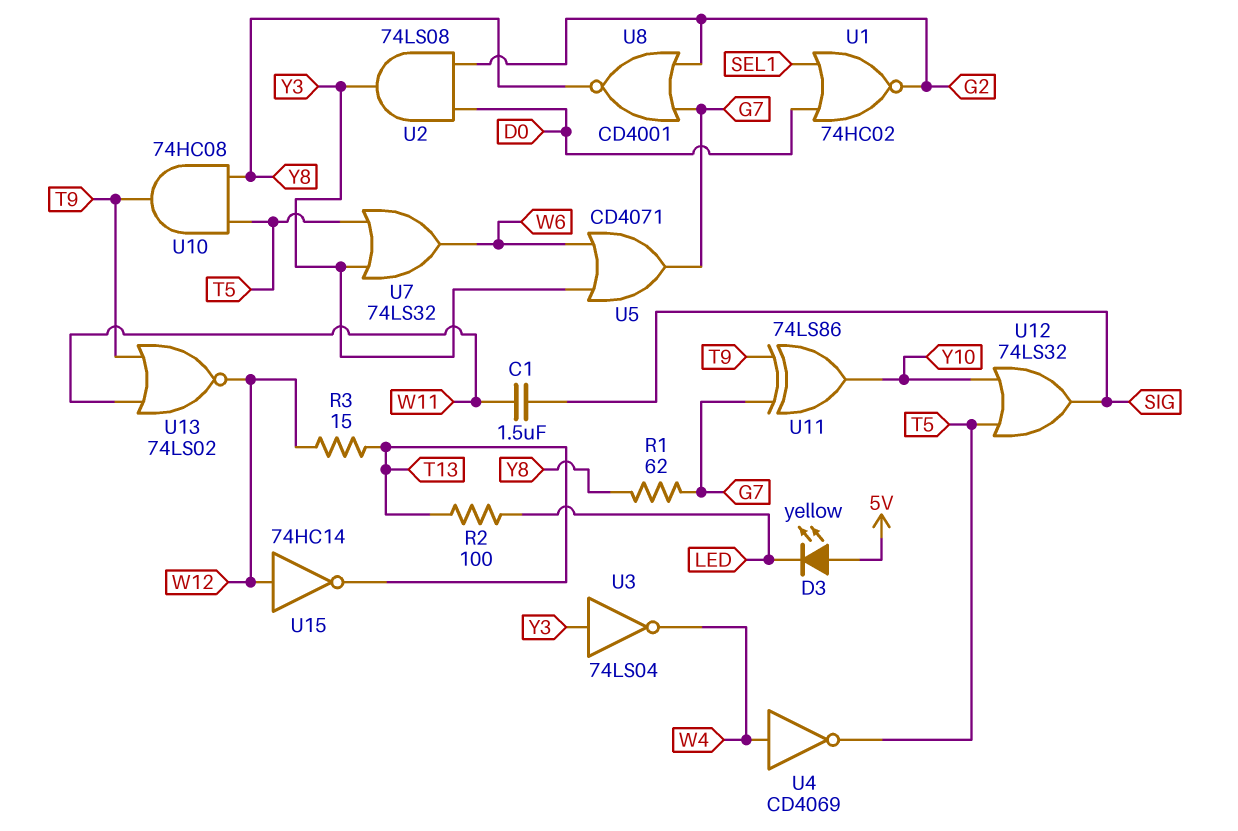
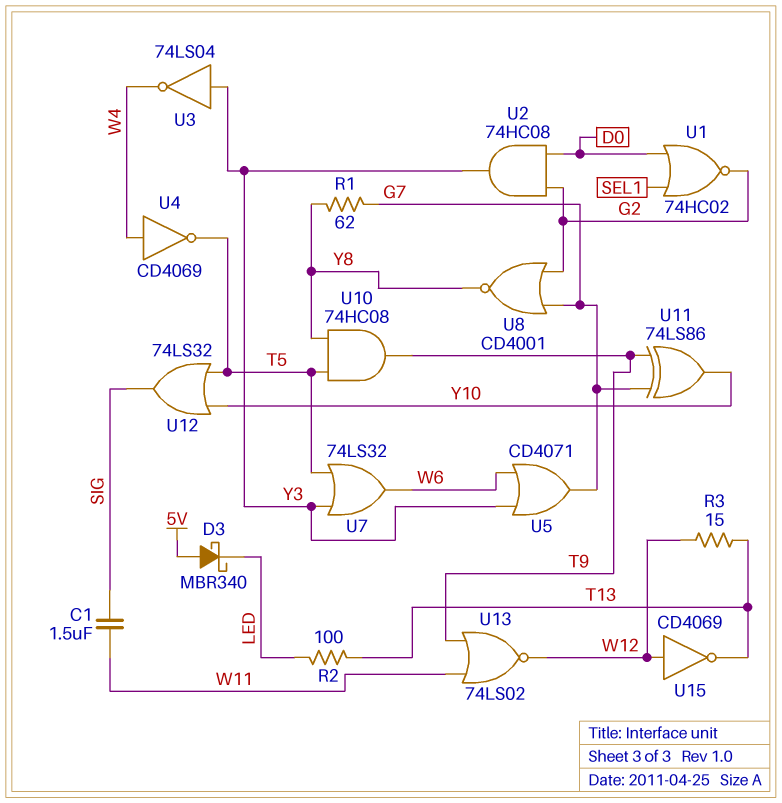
D3: LED yellow (A 5V, K LED) -> schottky MBR340 (A 5V, K LED)
U2: AND 74LS08 (in D0, in G2, out Y3) -> AND 74HC08 (in D0, in G2, out Y3)
U15: NOT 74HC14 (in W12, out T13) -> NOT CD4069 (in W12, out T13)

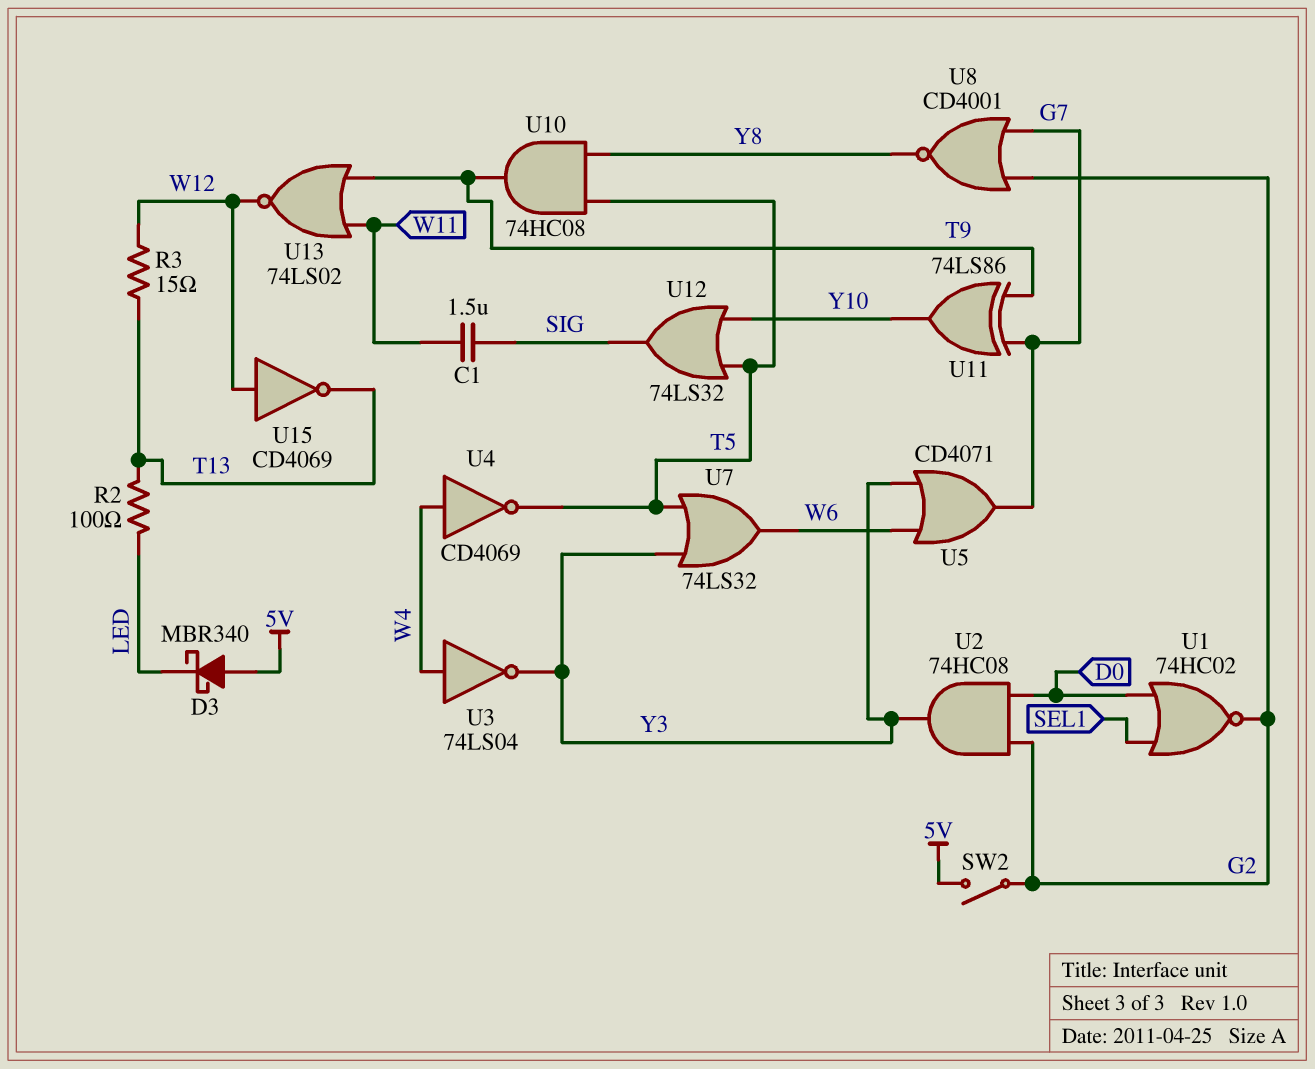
R1: 62 (G7, Y8) -> none
SW2: none -> switch (5V, G2)
U3: NOT 74LS04 (in Y3, out W4) -> NOT 74LS04 (in W4, out Y3)

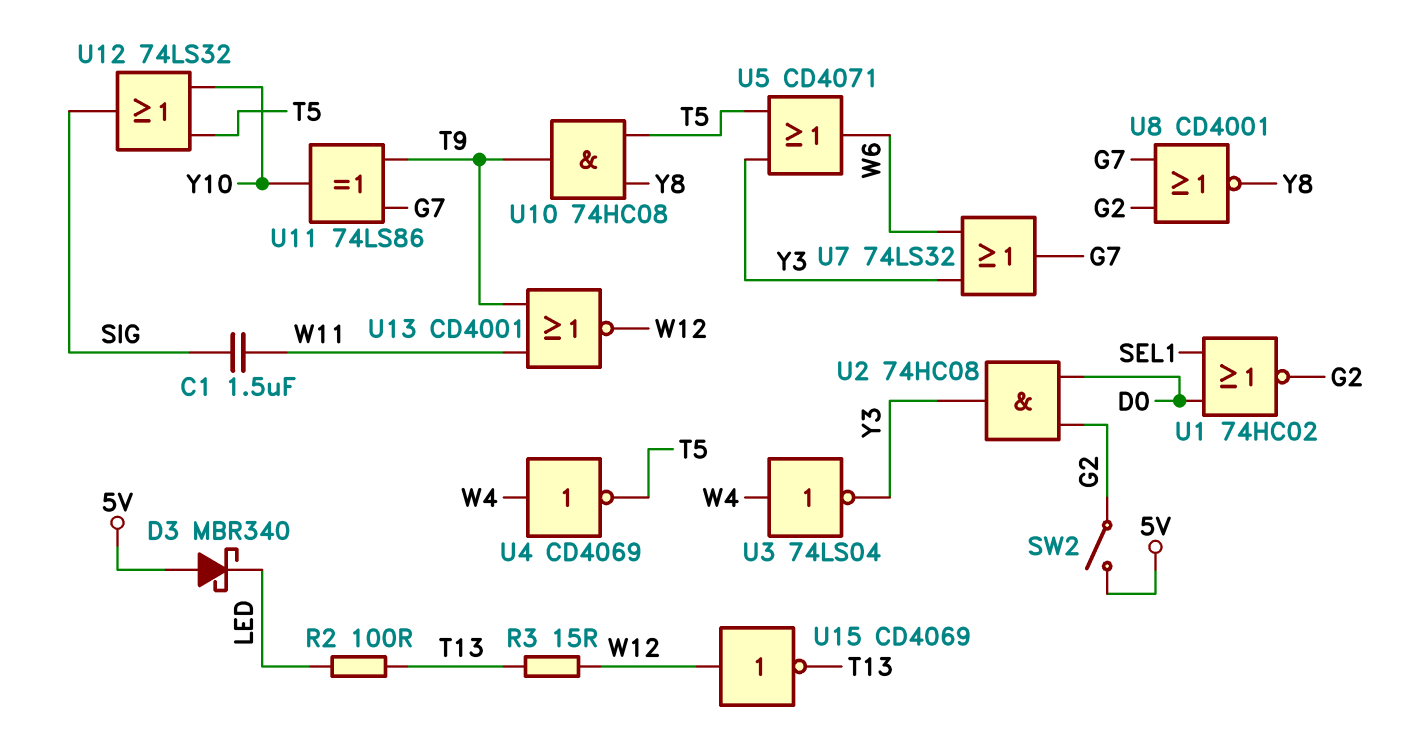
U5: OR CD4071 (in W6, in Y3, out G7) -> OR CD4071 (in T5, in Y3, out W6)
U7: OR 74LS32 (in T5, in Y3, out W6) -> OR 74LS32 (in W6, in Y3, out G7)
U13: NOR 74LS02 (in T9, in W11, out W12) -> NOR CD4001 (in T9, in W11, out W12)

